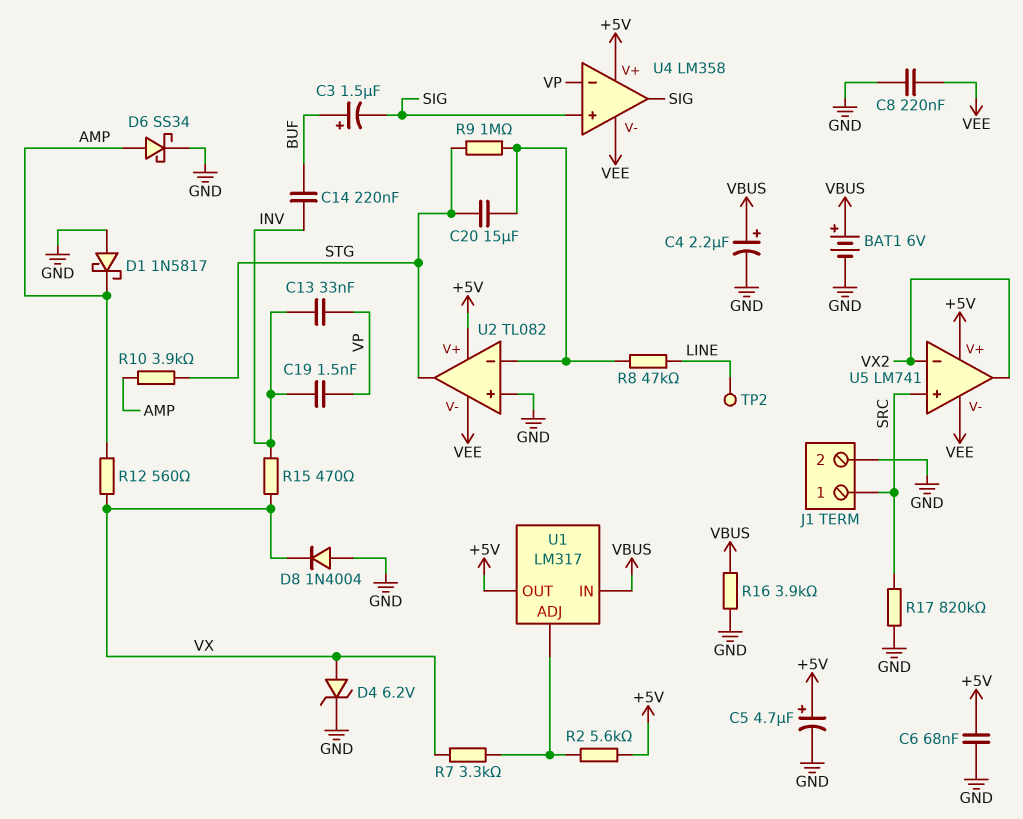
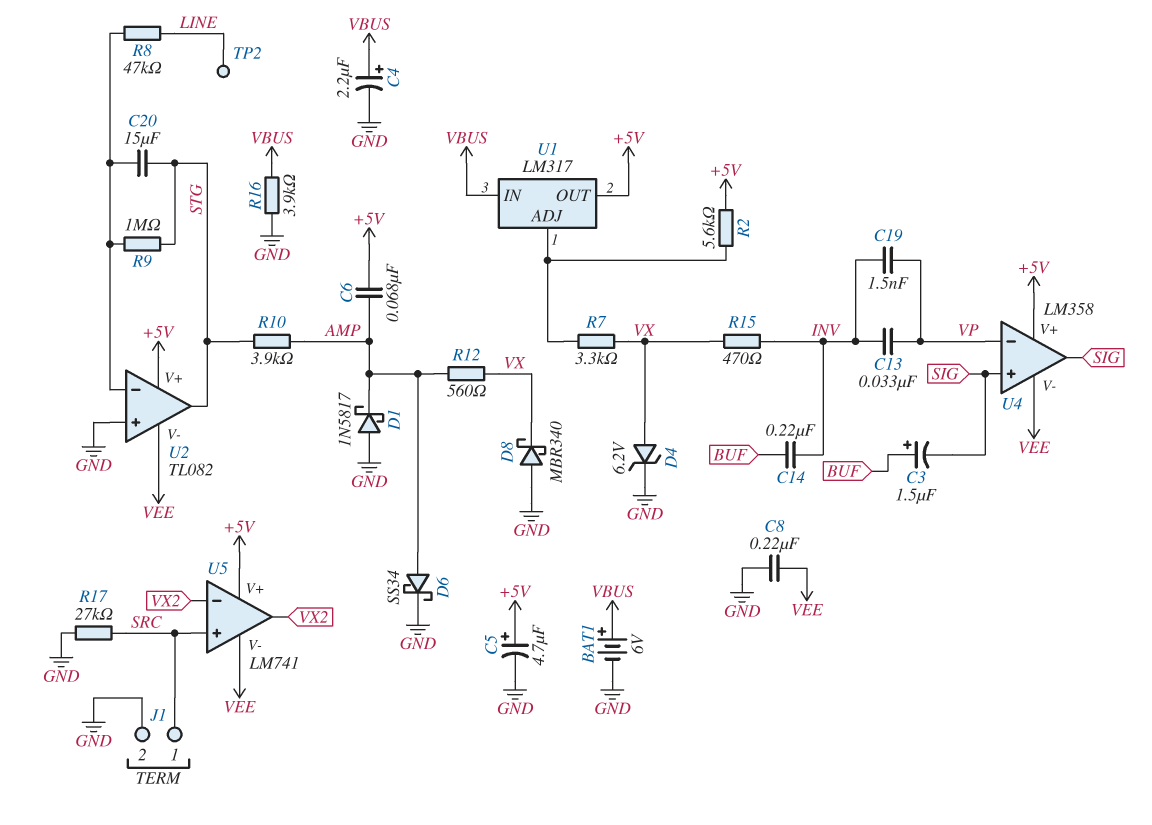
C6: 68nF (+5V, GND) -> 68nF (+5V, AMP)
D8: diode 1N4004 (A GND, K VX) -> schottky MBR340 (A GND, K VX)
R17: 820k (GND, SRC) -> 27k (GND, SRC)

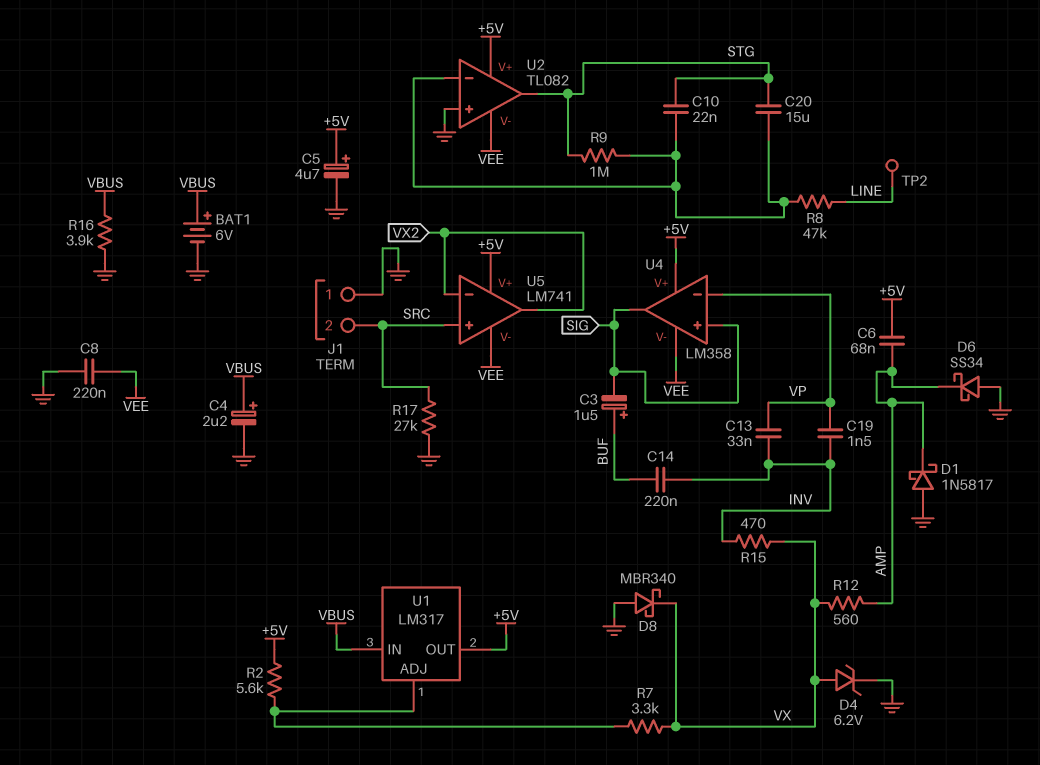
C10: none -> 22nF (STG, U2/in-)
D6: schottky SS34 (A AMP, K GND) -> schottky SS34 (A GND, K AMP)
J1 pin 1: SRC -> GND
J1 pin 2: GND -> SRC
R10: 3.9k (AMP, STG) -> none

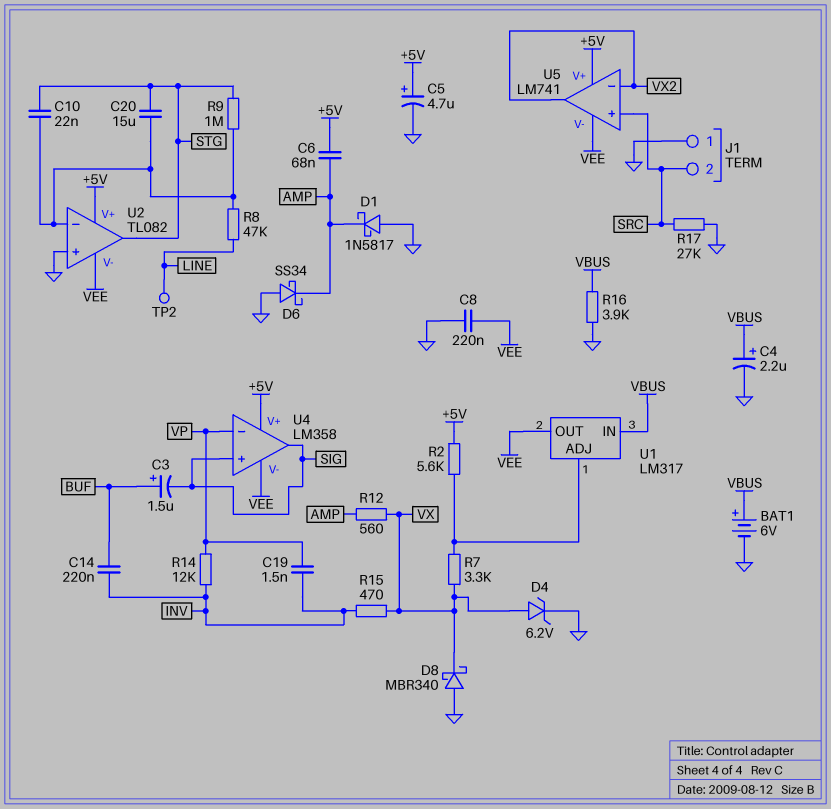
C13: 33nF (INV, VP) -> none
R14: none -> 12k (INV, VP)
U1 pin OUT: +5V -> VEE

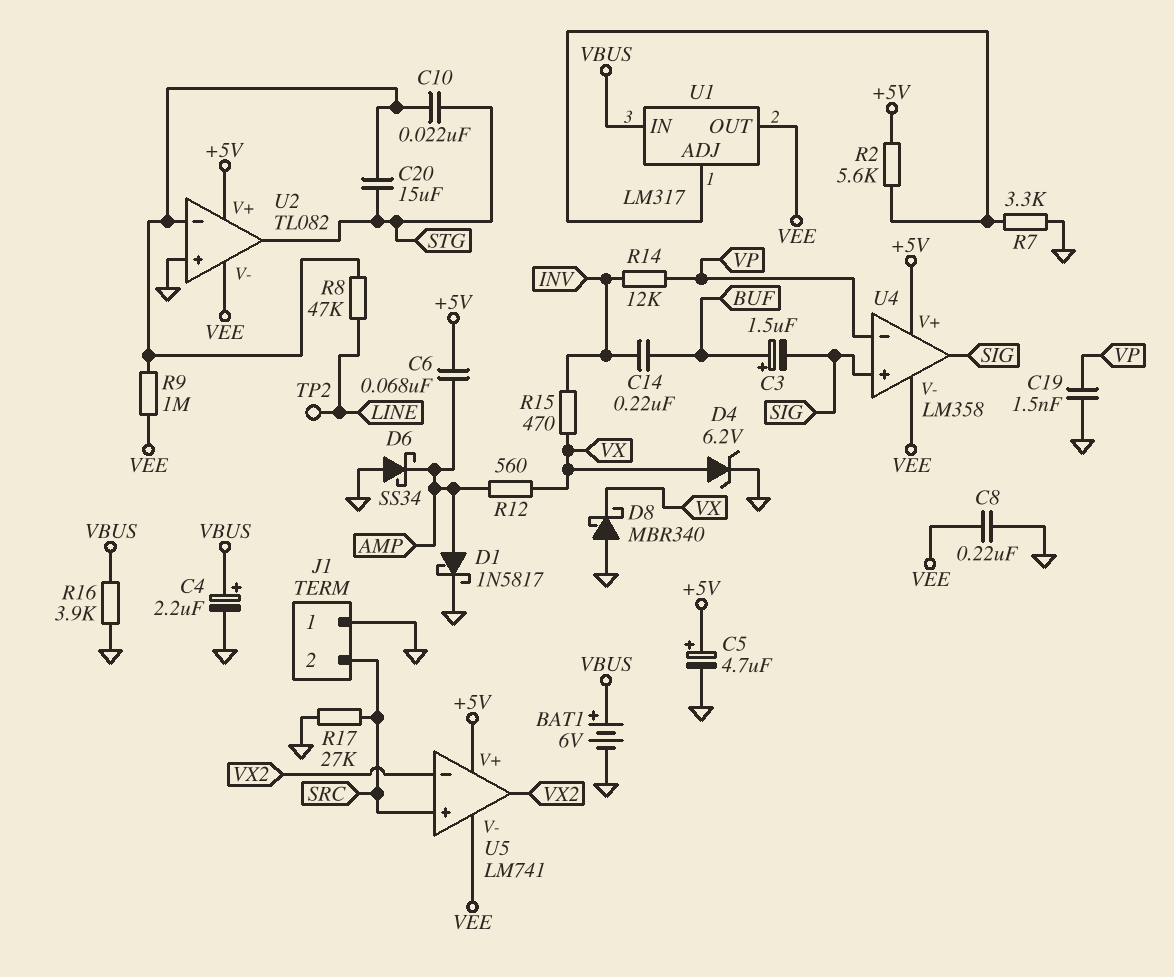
C19: 1.5nF (INV, VP) -> 1.5nF (GND, VP)
D1: schottky 1N5817 (A GND, K AMP) -> schottky 1N5817 (A AMP, K GND)
R7: 3.3k (U1/ADJ, VX) -> 3.3k (GND, U1/ADJ)
R9: 1M (STG, U2/in-) -> 1M (U2/in-, VEE)

